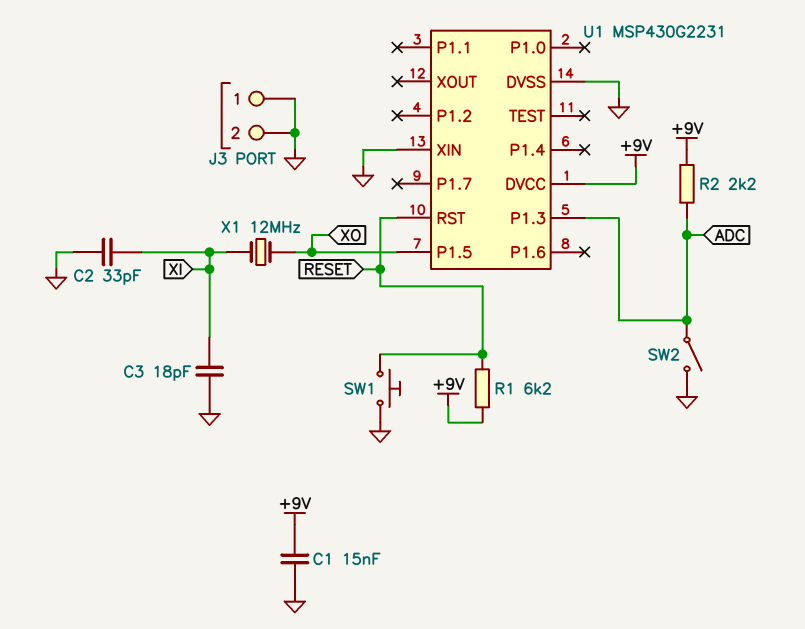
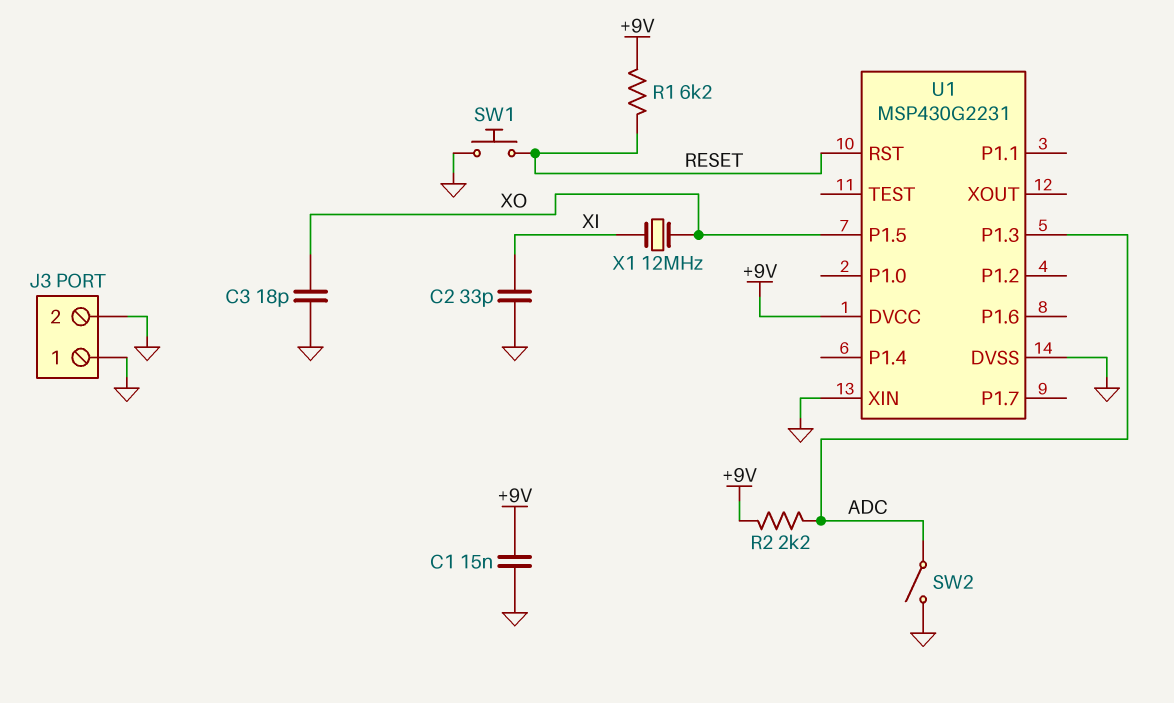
C3: 18pF (GND, XI) -> 18pF (GND, XO)

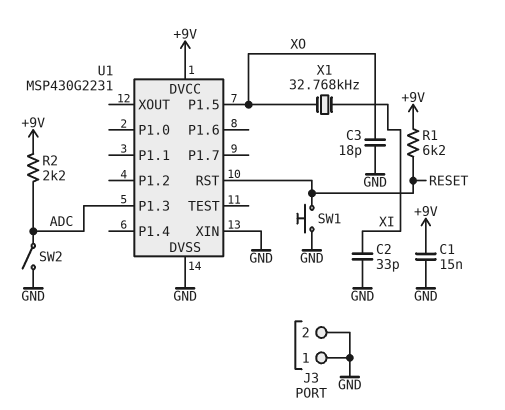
X1: 12MHz (XI, XO) -> 32.768kHz (XI, XO)

